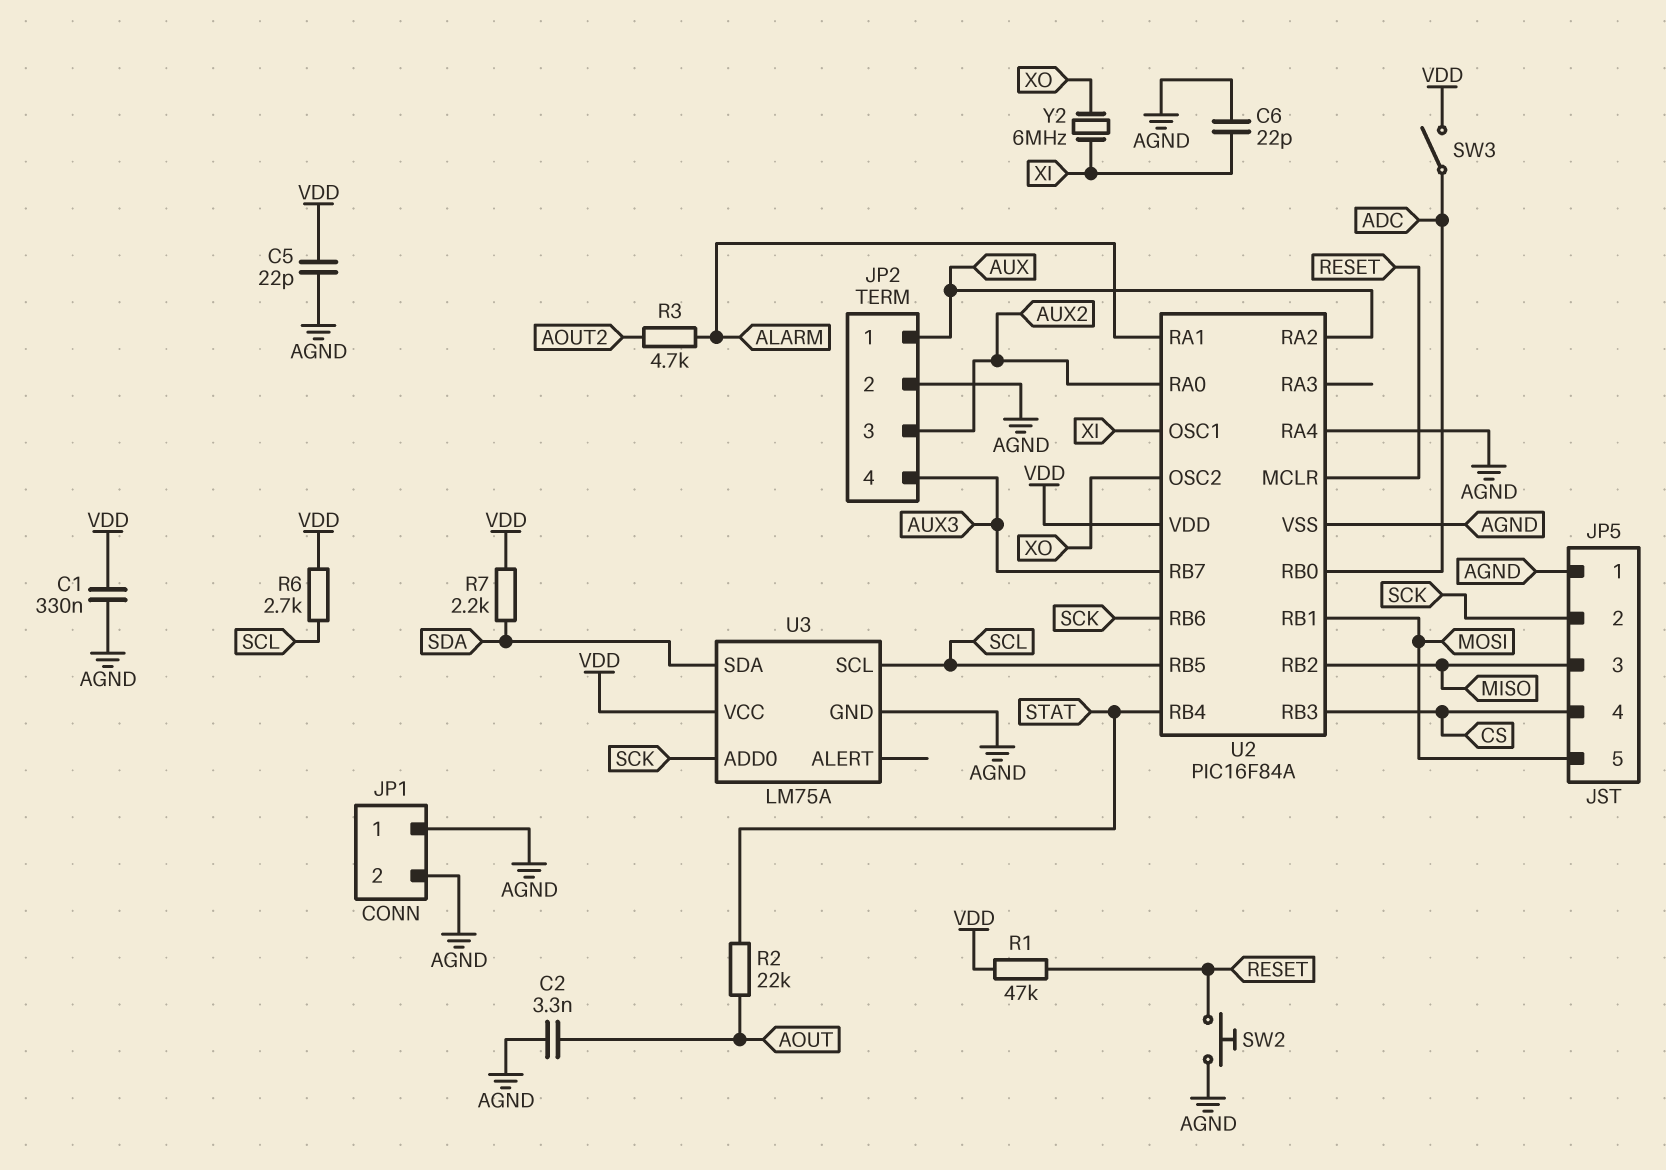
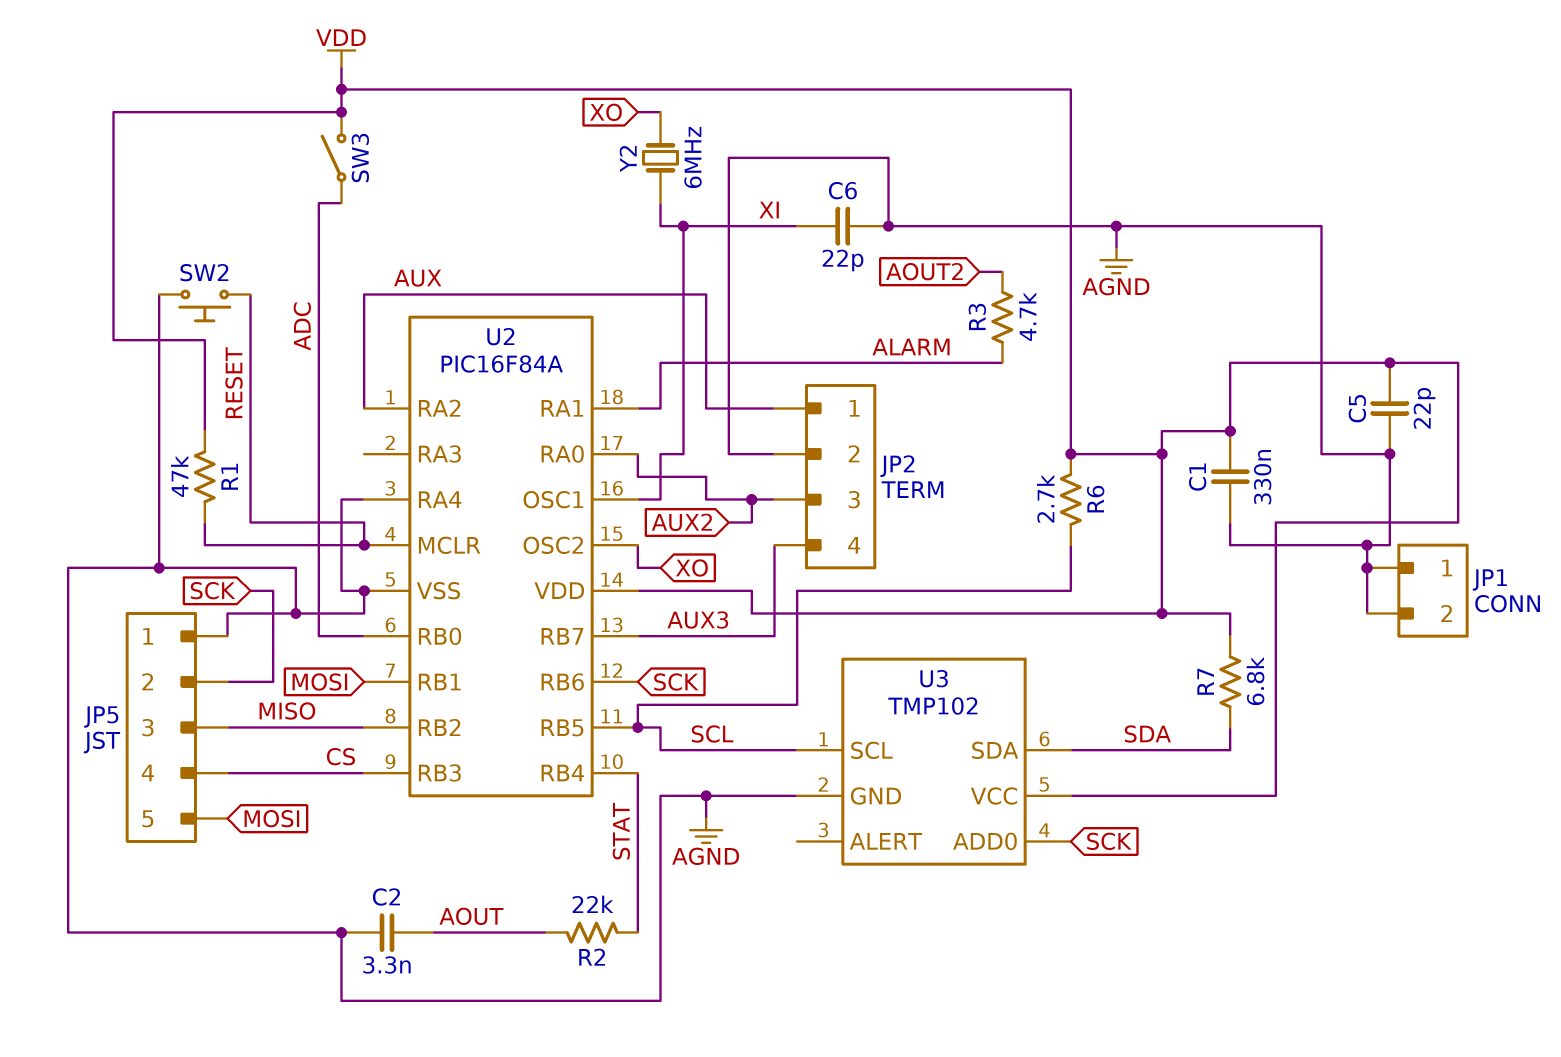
R7: 2.2k (SDA, VDD) -> 6.8k (SDA, VDD)
U3: LM75A -> TMP102

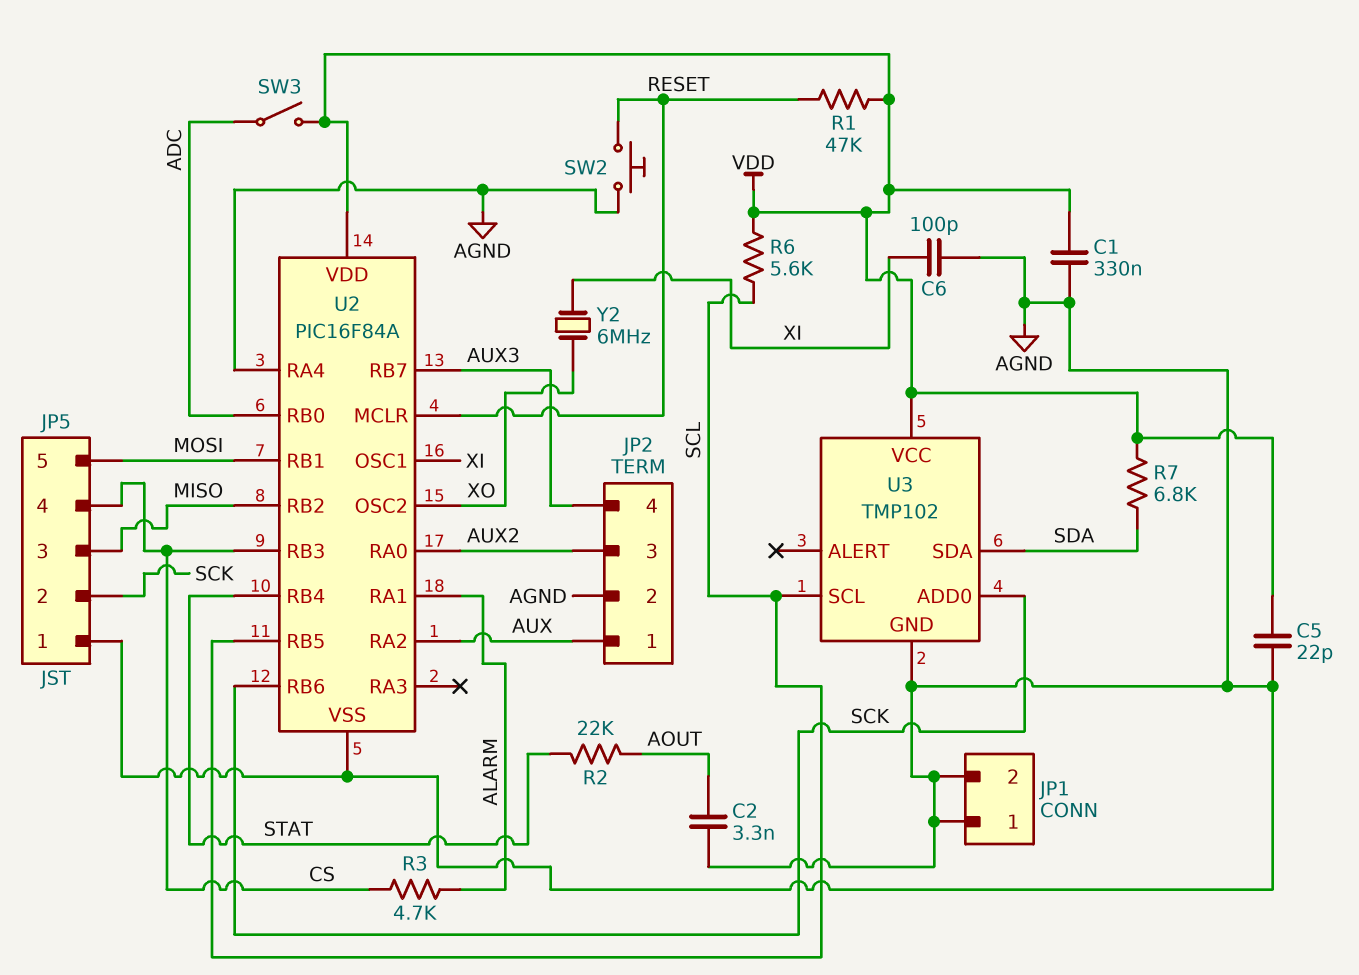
C6: 22pF (AGND, XI) -> 100pF (AGND, XI)
R3: 4.7k (ALARM, AOUT2) -> 4.7k (ALARM, CS)
R6: 2.7k (SCL, VDD) -> 5.6k (SCL, VDD)

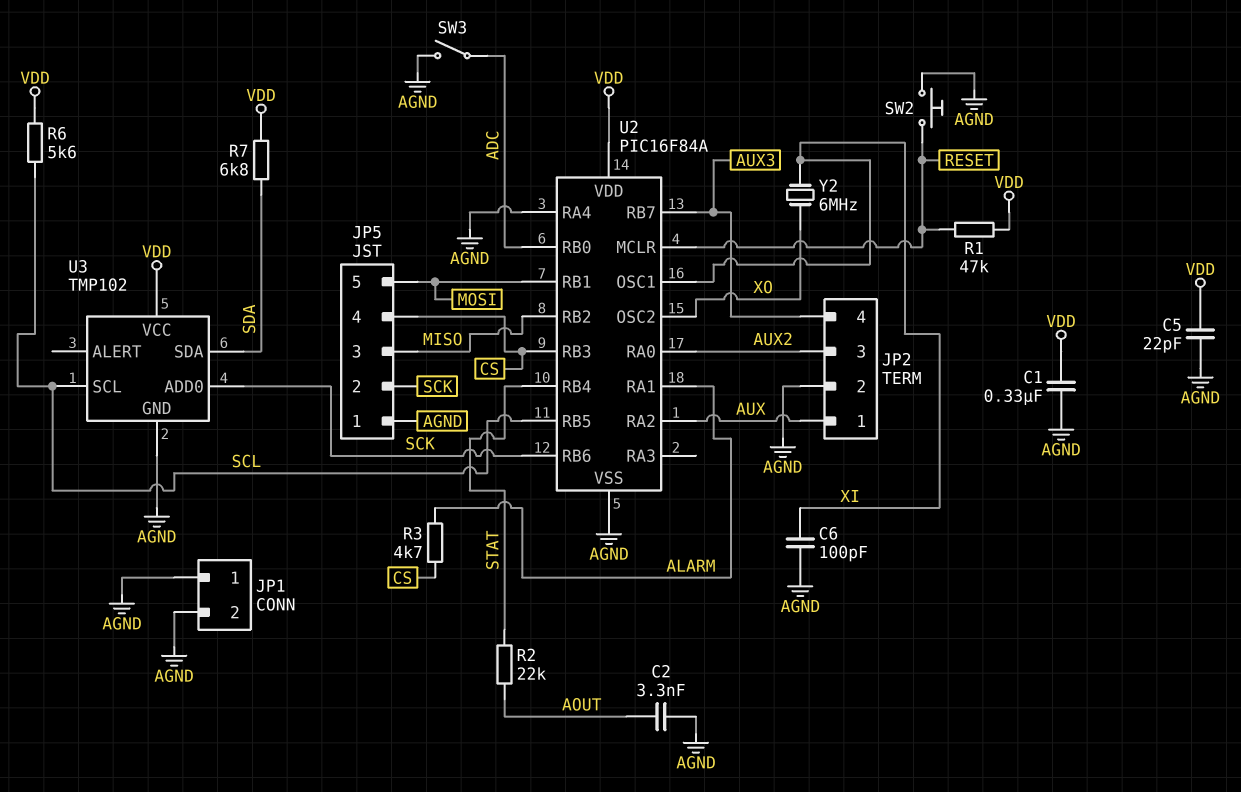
SW3: switch (ADC, VDD) -> switch (ADC, AGND)

